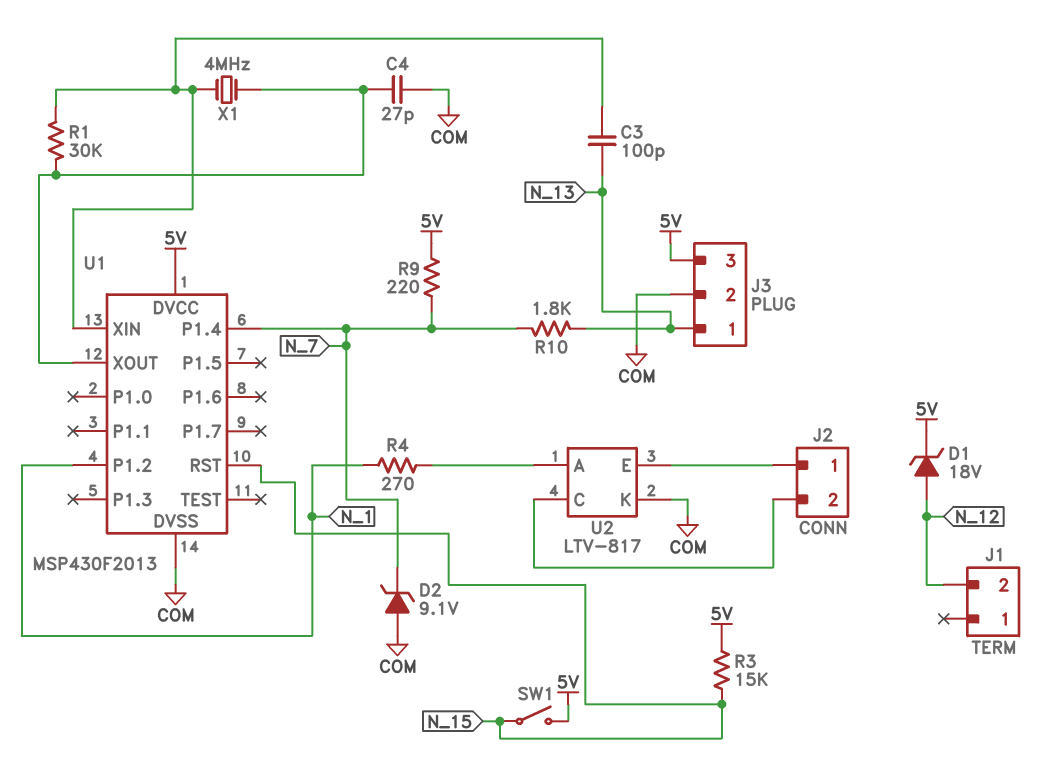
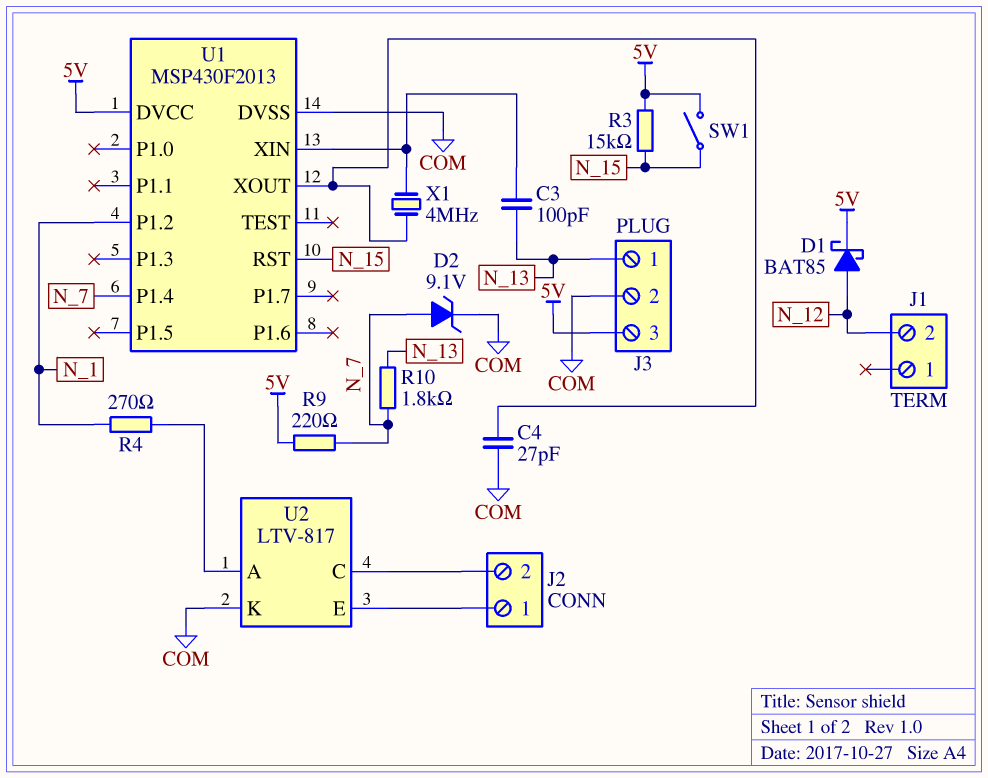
D1: zener 18V (A N_12, K 5V) -> schottky BAT85 (A N_12, K 5V)
D2: zener 9.1V (A COM, K N_7) -> zener 9.1V (A N_7, K COM)
R1: 30k (U1/XIN, U1/XOUT) -> none

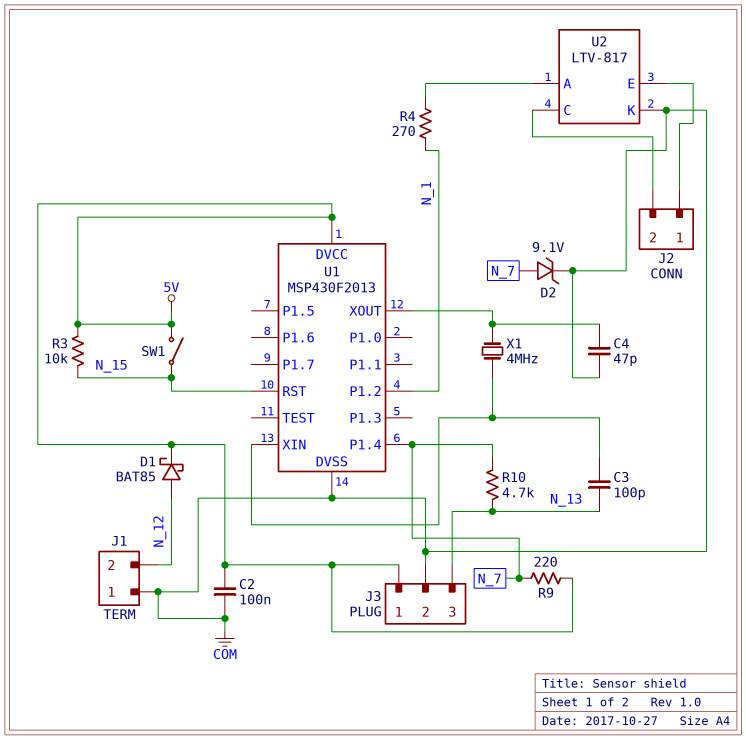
C2: none -> 100nF (5V, COM)
C4: 27pF (COM, U1/XOUT) -> 47pF (COM, U1/XOUT)
J1 pin 1: none -> COM
J3 pin 1: N_13 -> 5V
J3 pin 3: 5V -> N_13
R3: 15k (5V, N_15) -> 10k (5V, N_15)
R10: 1.8k (N_7, N_13) -> 4.7k (N_7, N_13)

